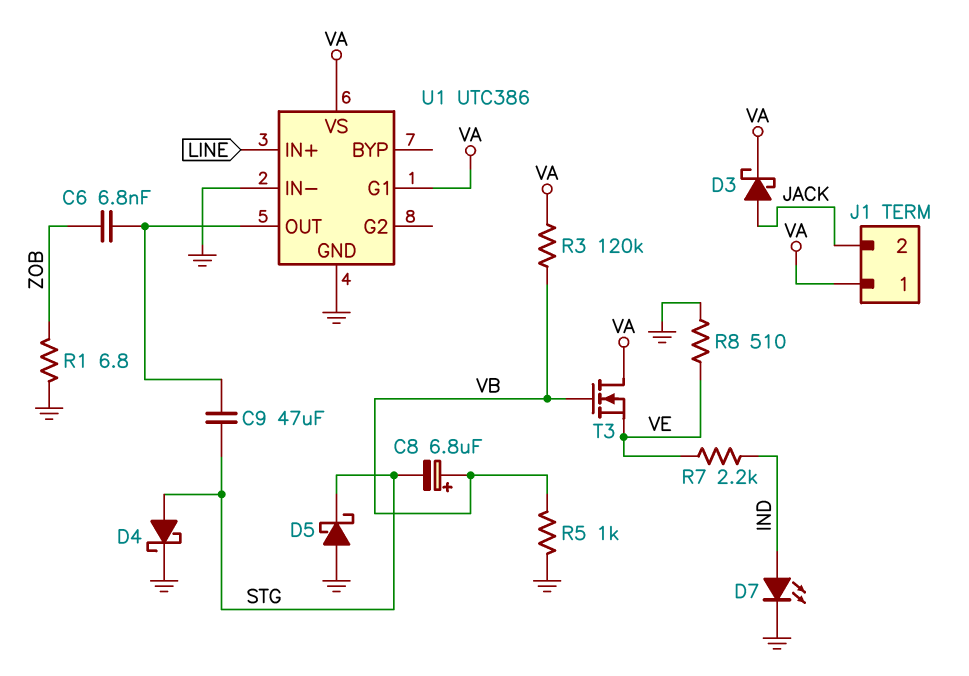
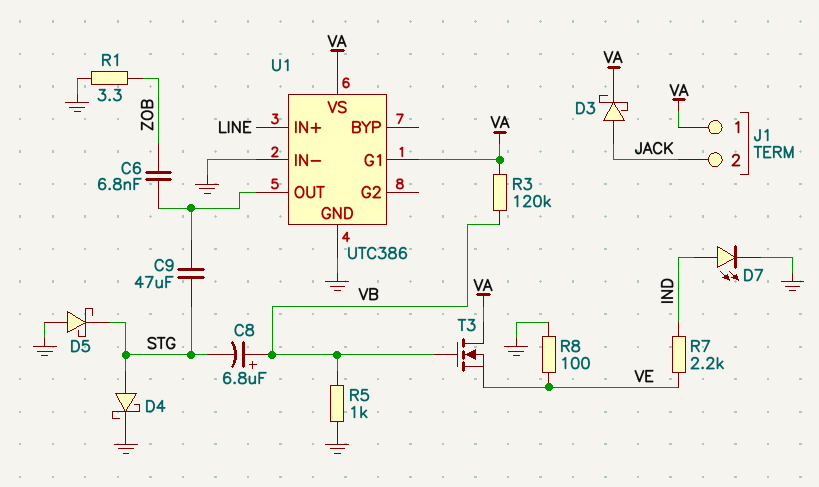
R1: 6.8 (GND, ZOB) -> 3.3 (GND, ZOB)
R8: 510 (GND, VE) -> 100 (GND, VE)

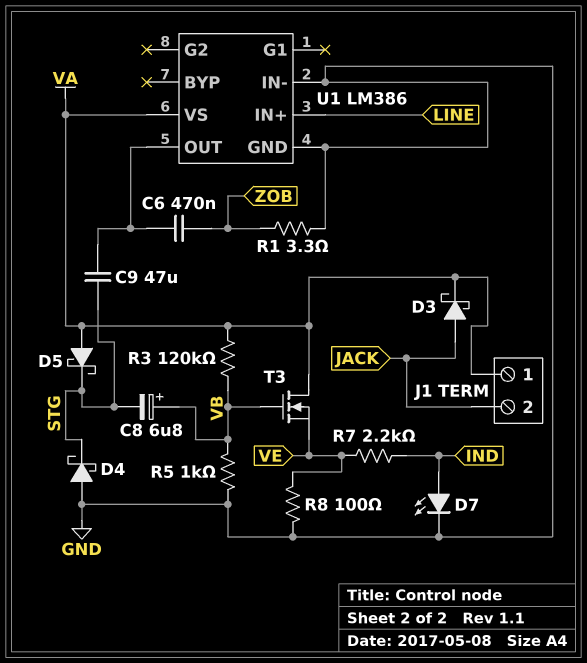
C6: 6.8nF (U1/OUT, ZOB) -> 470nF (U1/OUT, ZOB)
D4: schottky (A STG, K GND) -> schottky (A GND, K STG)
D5: schottky (A GND, K STG) -> schottky (A VA, K STG)
U1: UTC386 -> LM386
U1 pin G1: VA -> none

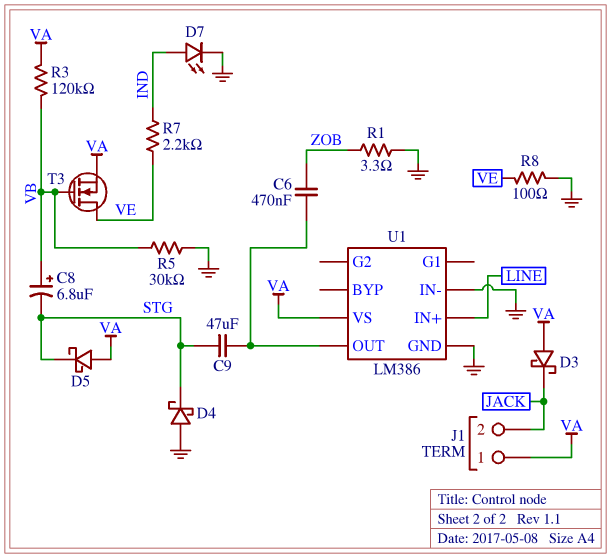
D3: schottky (A JACK, K VA) -> schottky (A VA, K JACK)
R5: 1k (GND, VB) -> 30k (GND, VB)
T3: NMOS (G VB, D VA, S VE) -> NMOS (G VB, D VE, S VA)

